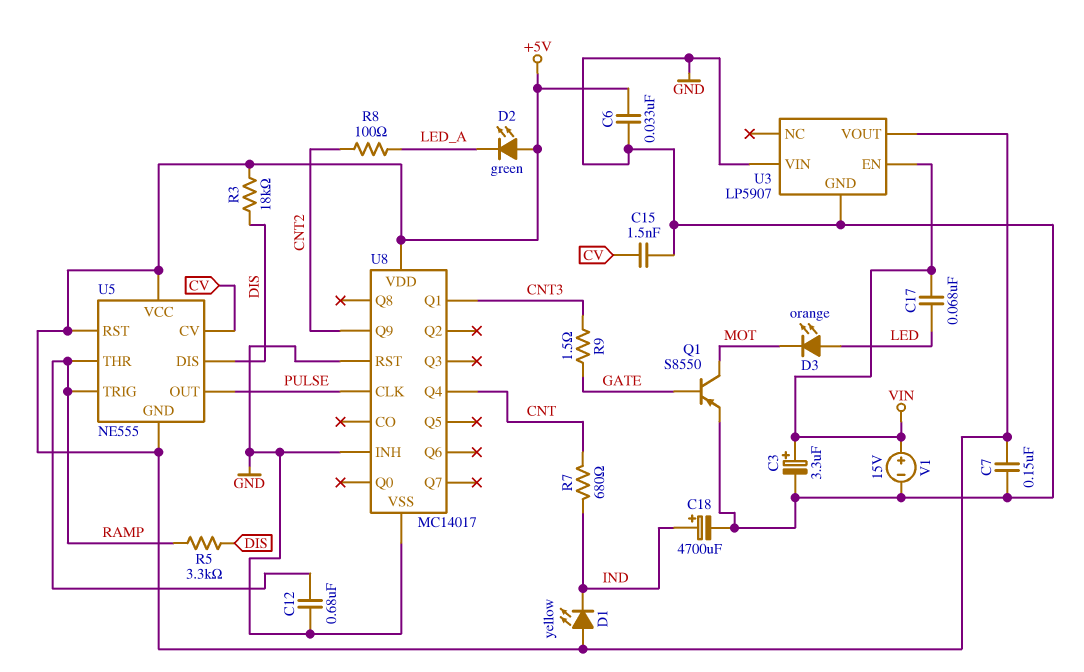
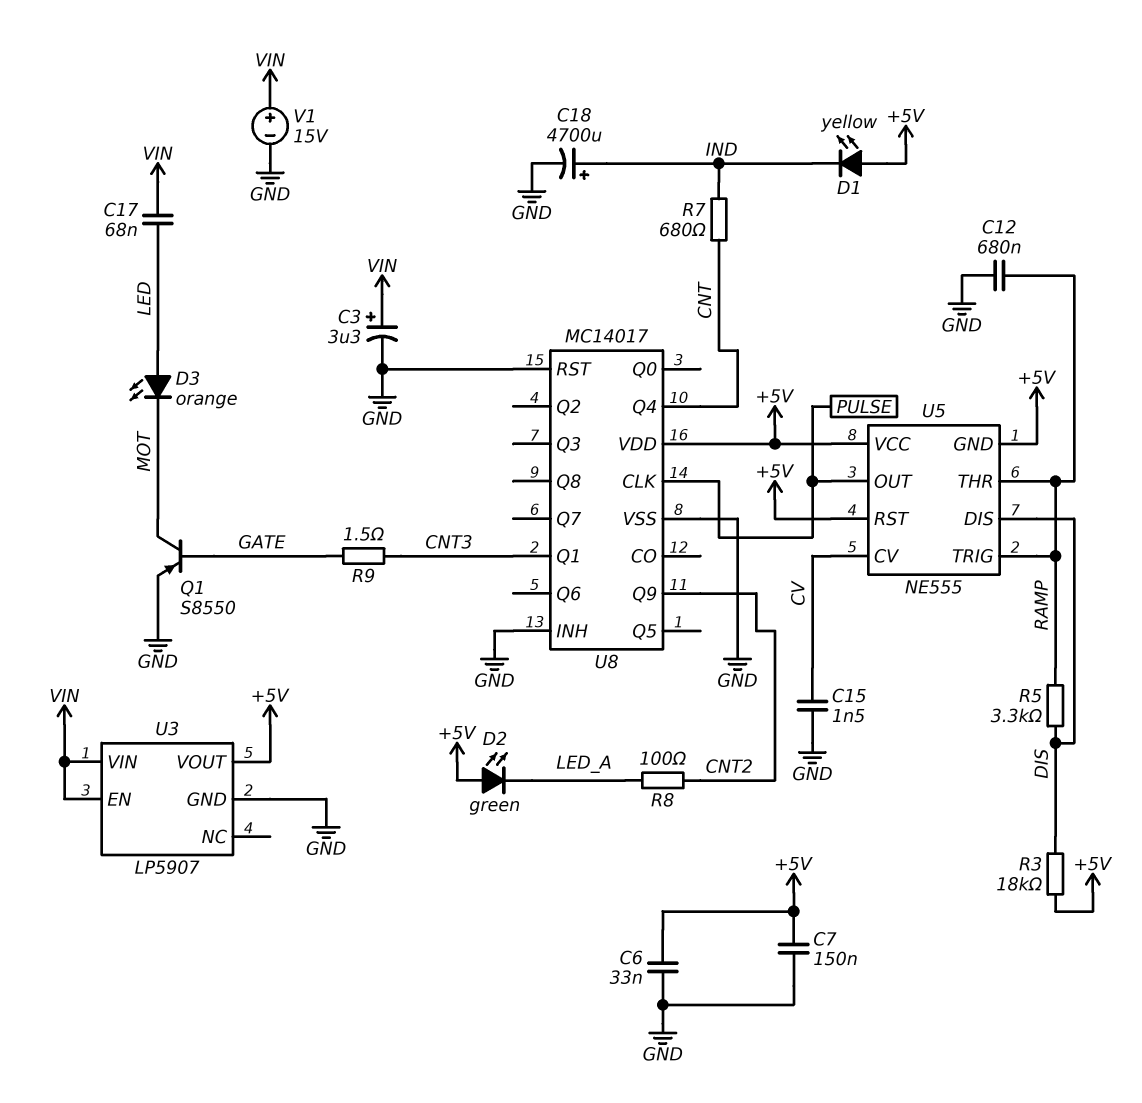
U3 pin VIN: GND -> VIN

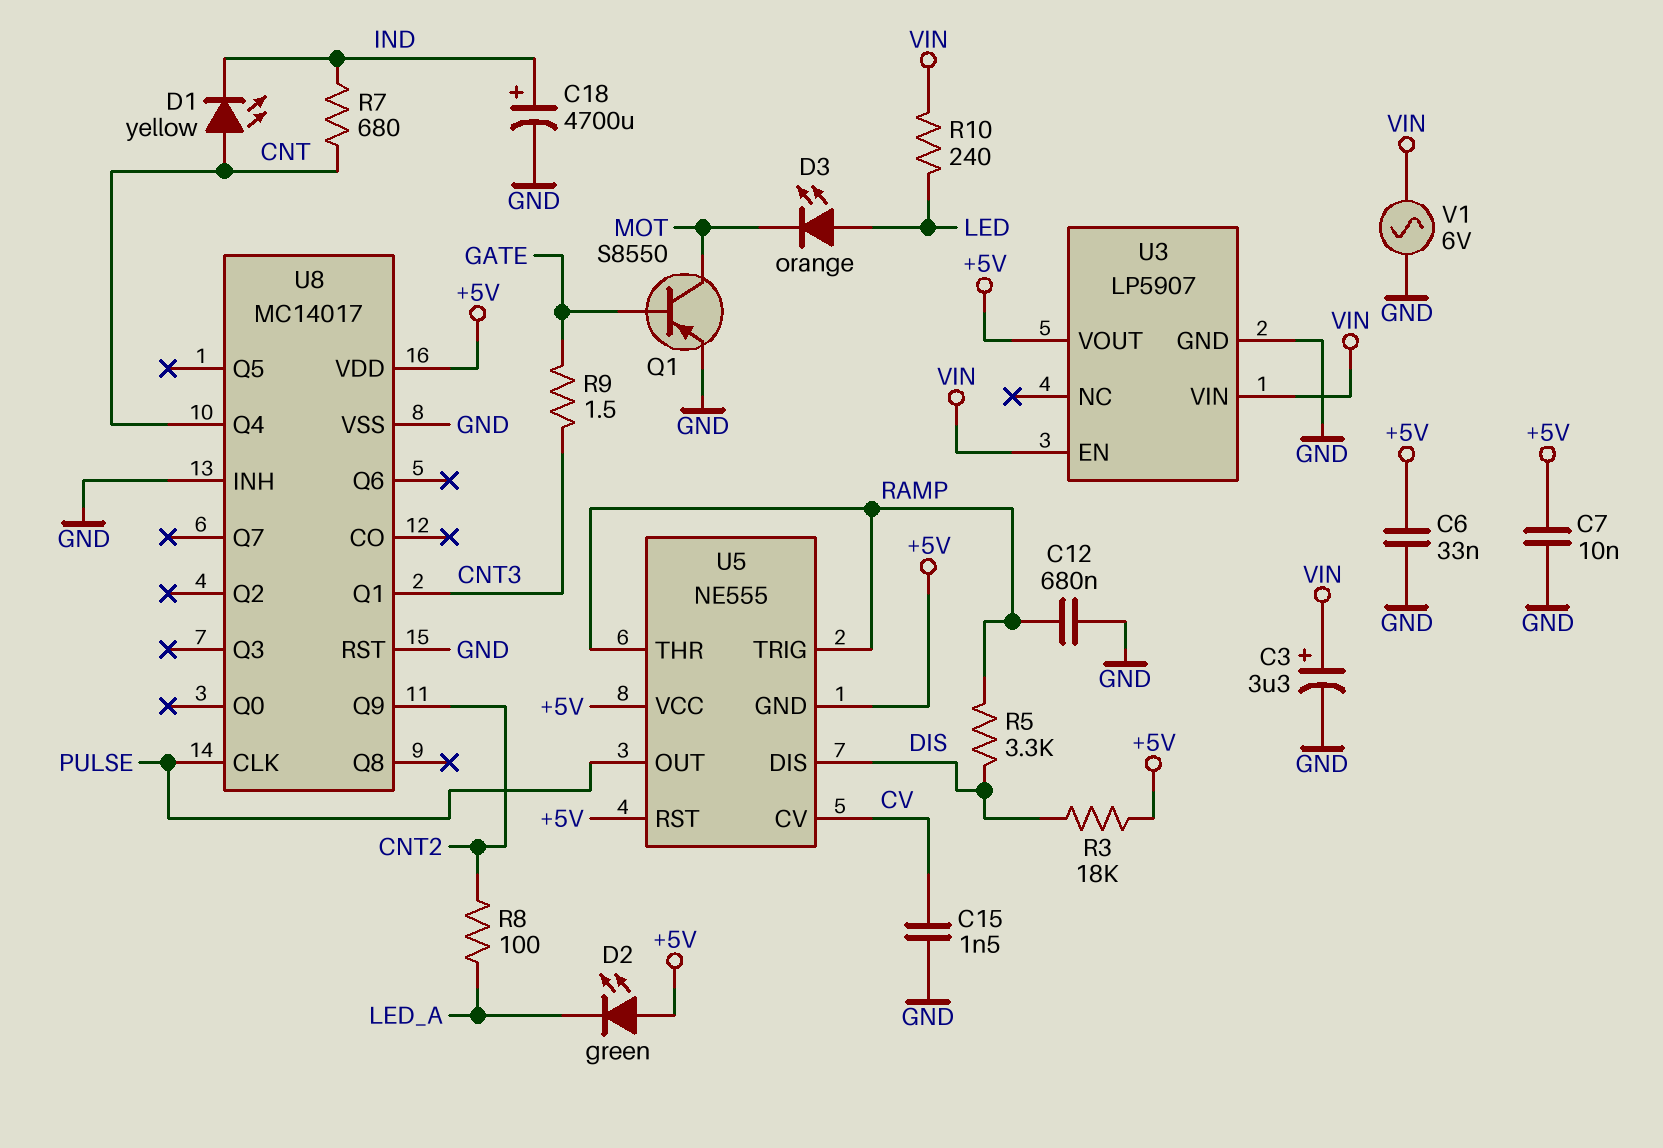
C7: 150nF (+5V, GND) -> 10nF (+5V, GND)
C17: 68nF (LED, VIN) -> none
D1: LED yellow (A +5V, K IND) -> LED yellow (A CNT, K IND)
R10: none -> 240 (LED, VIN)
V1: 15V (plus VIN, minus GND) -> AC 6V (GND, VIN)

